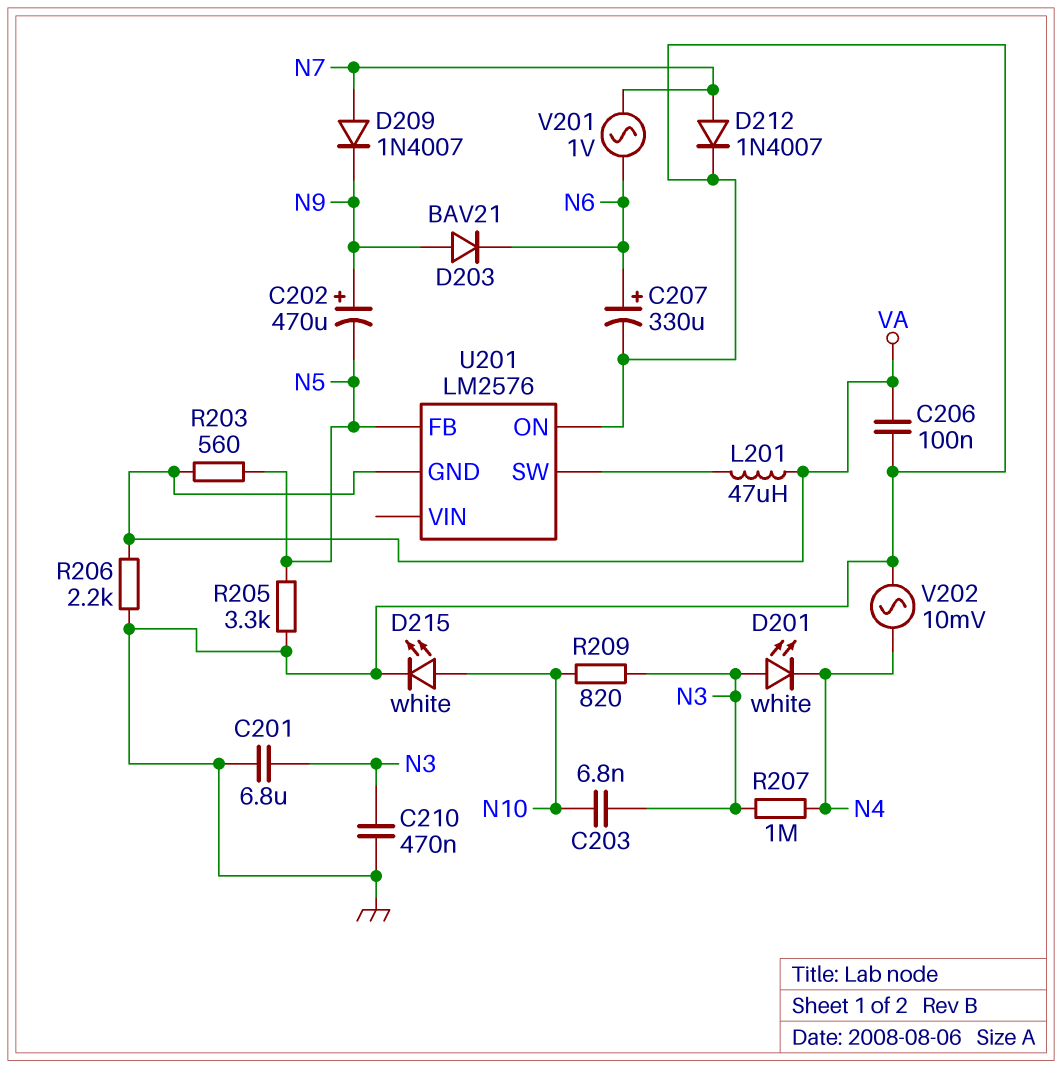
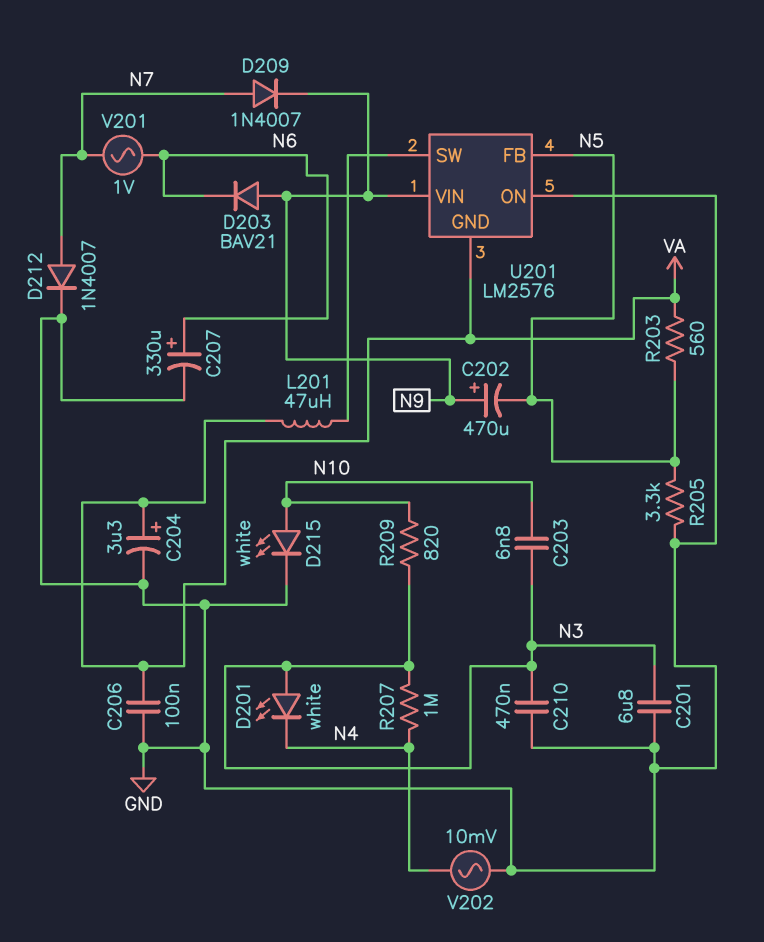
C204: none -> 3.3uF (plus VA, minus GND)
R206: 2.2k (GND, VA) -> none
U201 pin VIN: none -> N9

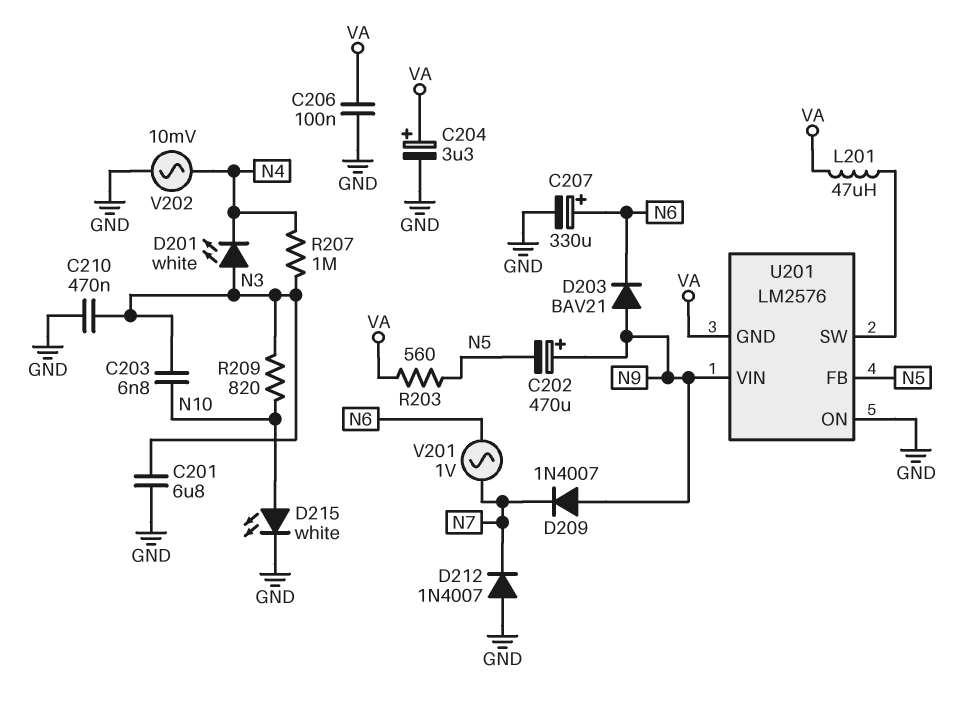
D209: diode 1N4007 (A N7, K N9) -> diode 1N4007 (A N9, K N7)
D212: diode 1N4007 (A N7, K GND) -> diode 1N4007 (A GND, K N7)
R205: 3.3k (GND, N5) -> none

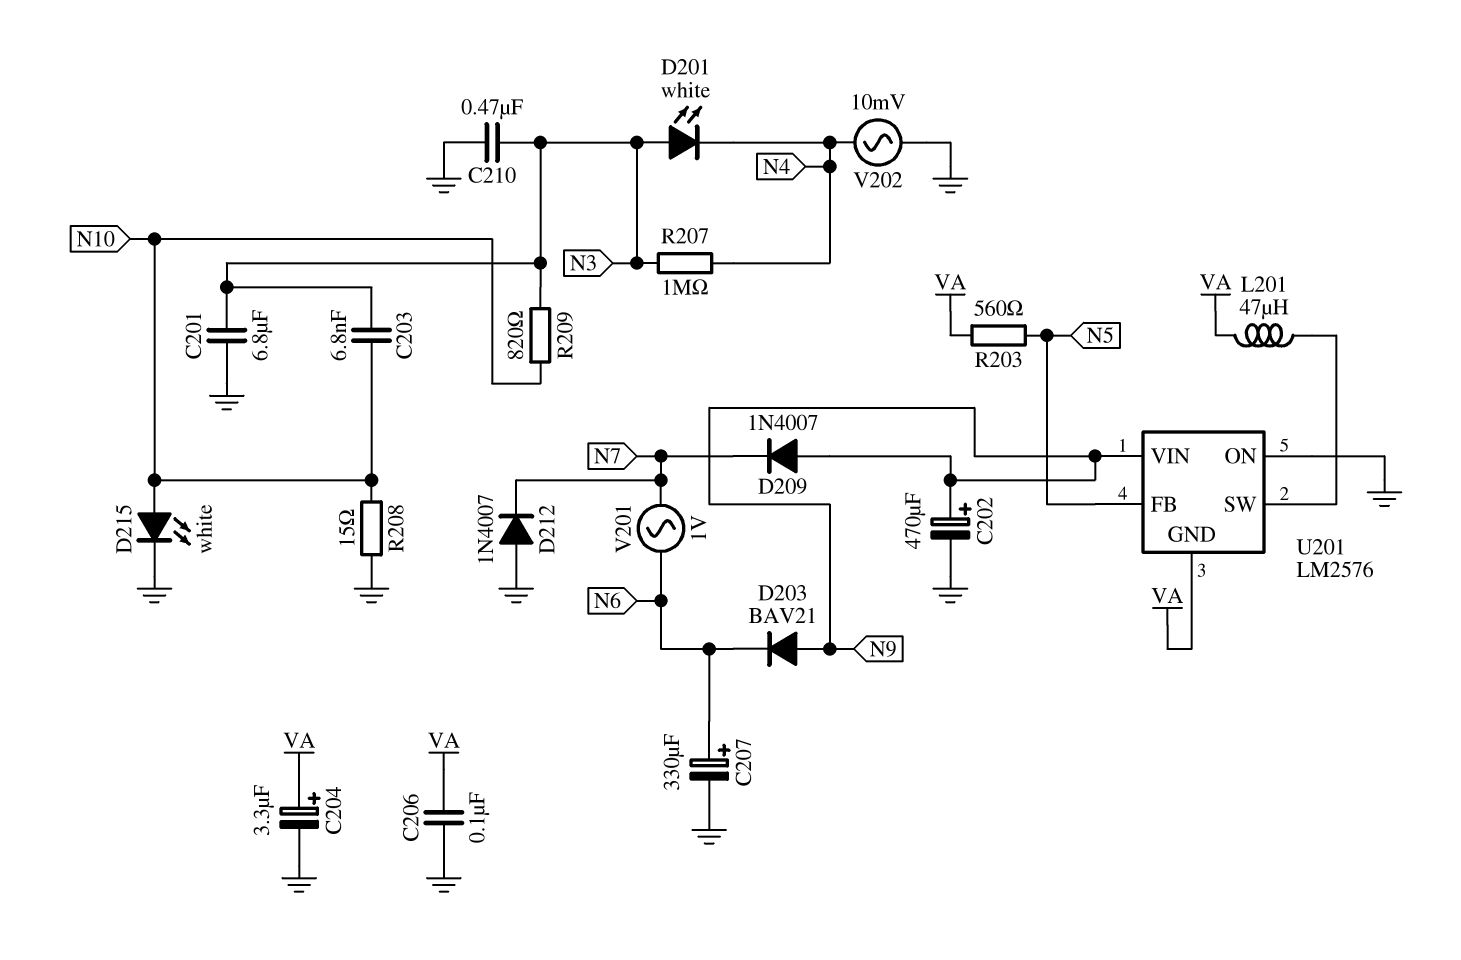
C202: 470uF (plus N9, minus N5) -> 470uF (plus N9, minus GND)
R208: none -> 15 (GND, N10)

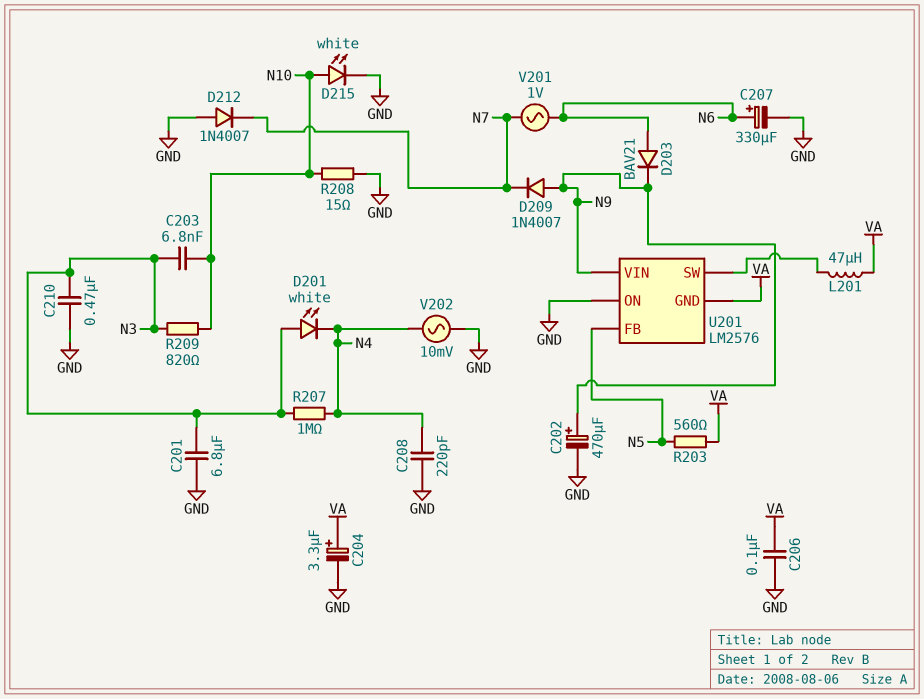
C208: none -> 220pF (GND, N4)
D203: diode BAV21 (A N9, K N6) -> diode BAV21 (A N6, K N9)

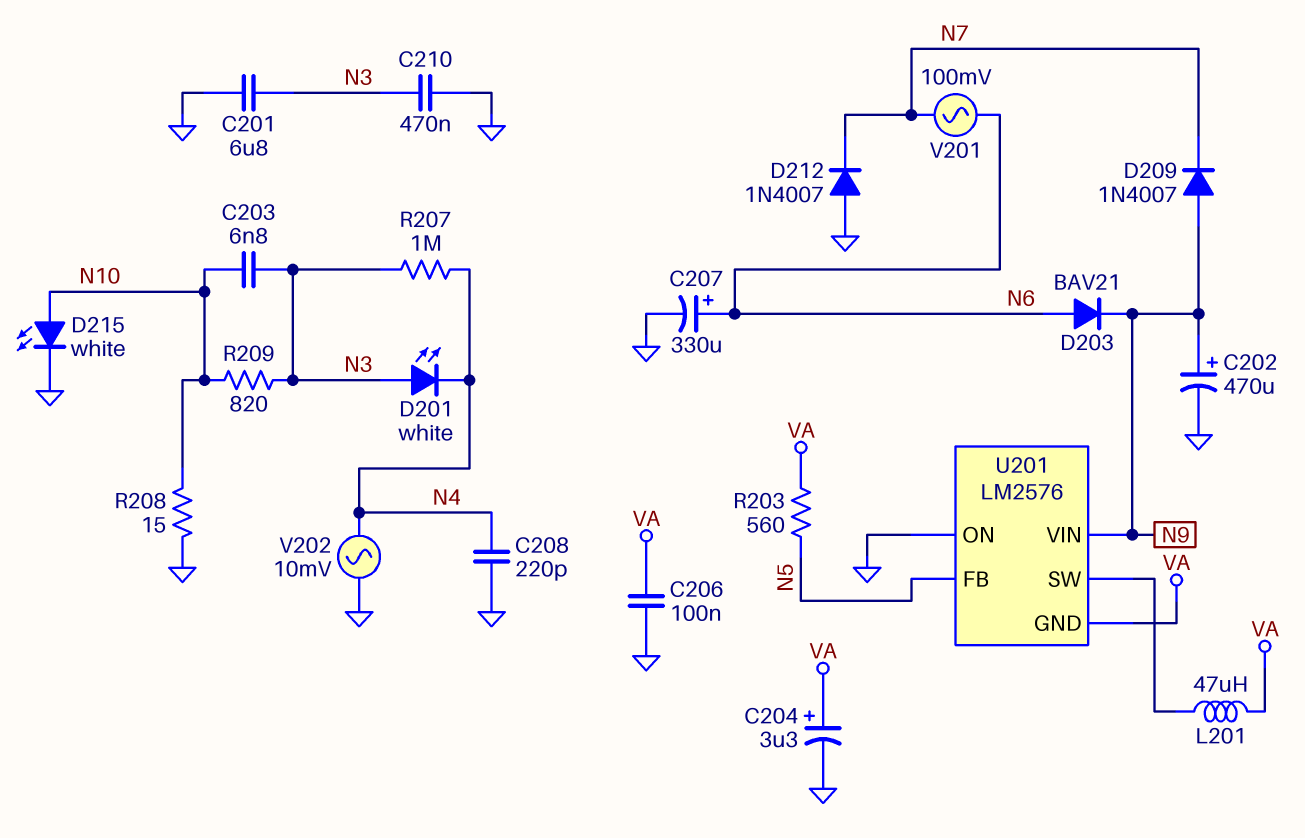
V201: AC 1V (N6, N7) -> AC 100mV (N6, N7)

